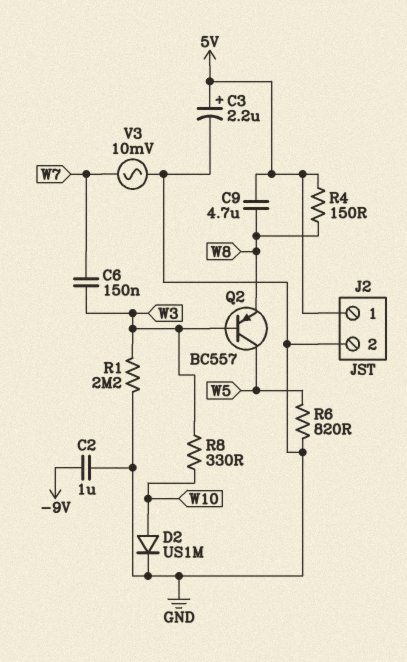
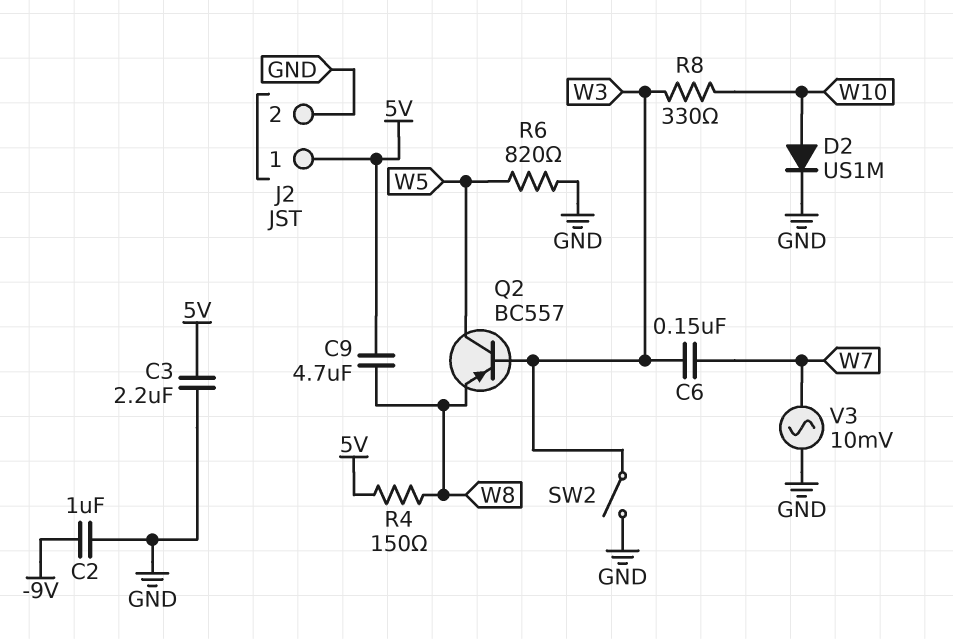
C3: 2.2uF (plus 5V, minus GND) -> 2.2uF (5V, GND)
R1: 2.2M (GND, W3) -> none
SW2: none -> switch (GND, W3)

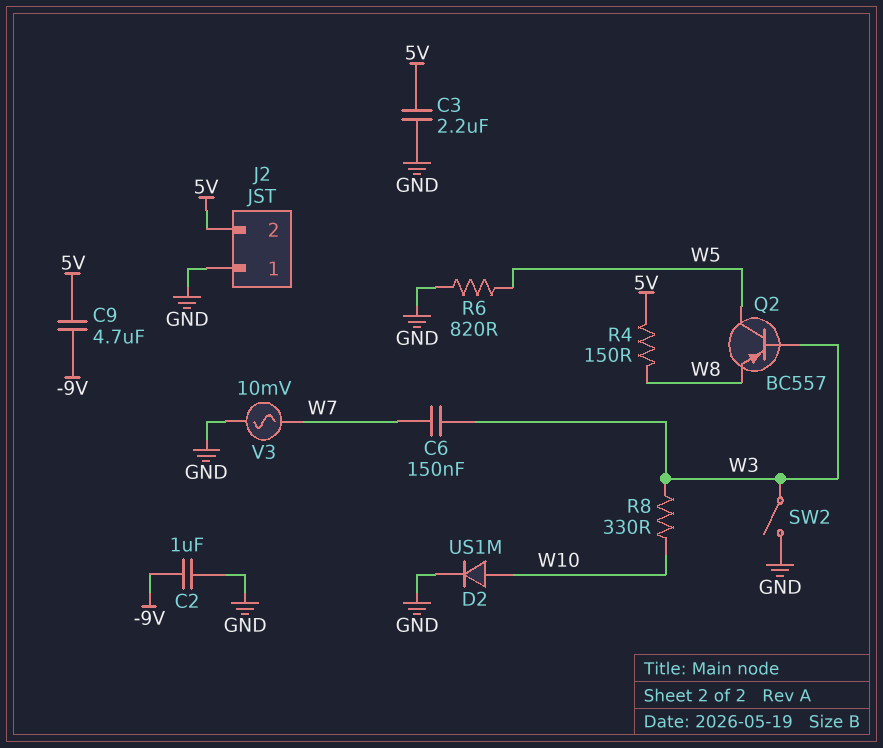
C9: 4.7uF (5V, W8) -> 4.7uF (-9V, 5V)
J2 pin 1: 5V -> GND
J2 pin 2: GND -> 5V

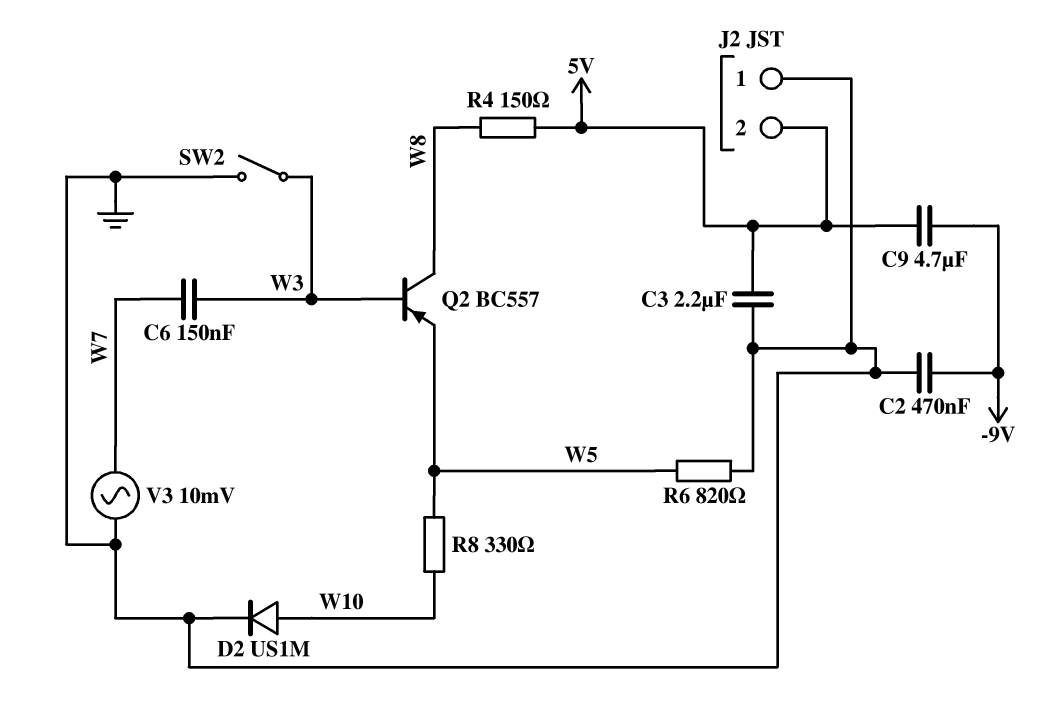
C2: 1uF (-9V, GND) -> 470nF (-9V, GND)
Q2: PNP BC557 (B W3, C W5, E W8) -> PNP BC557 (B W3, C W8, E W5)
R8: 330 (W3, W10) -> 330 (W5, W10)

